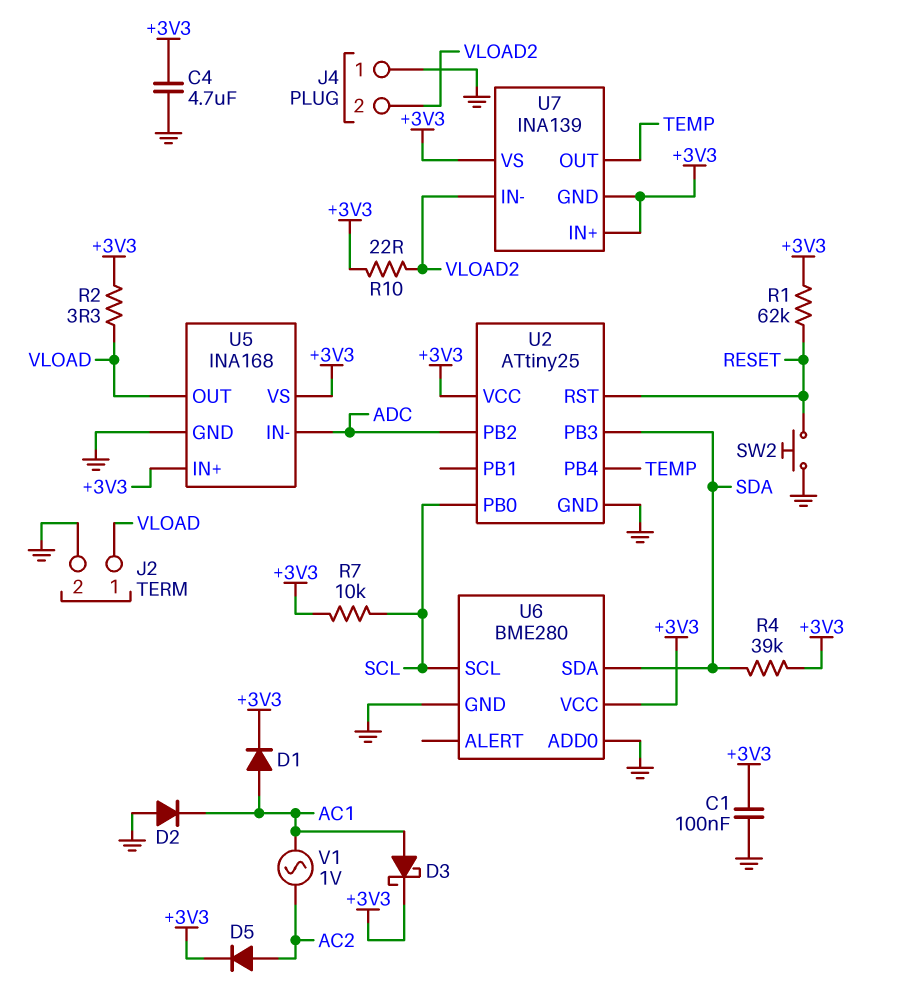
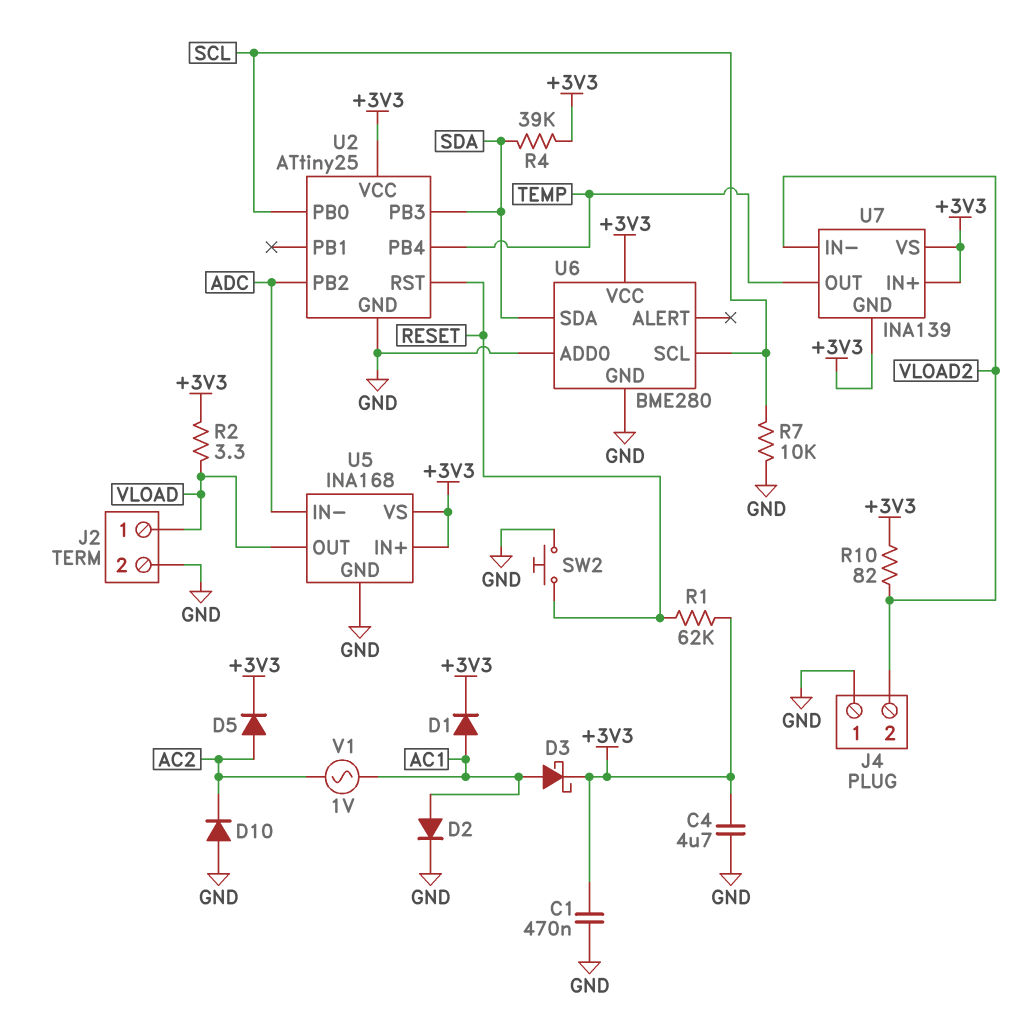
C1: 100nF (+3V3, GND) -> 470nF (+3V3, GND)
D2: diode (A GND, K AC1) -> diode (A AC1, K GND)
D10: none -> diode (A GND, K AC2)
R7: 10k (+3V3, SCL) -> 10k (GND, SCL)
R10: 22 (+3V3, VLOAD2) -> 82 (+3V3, VLOAD2)

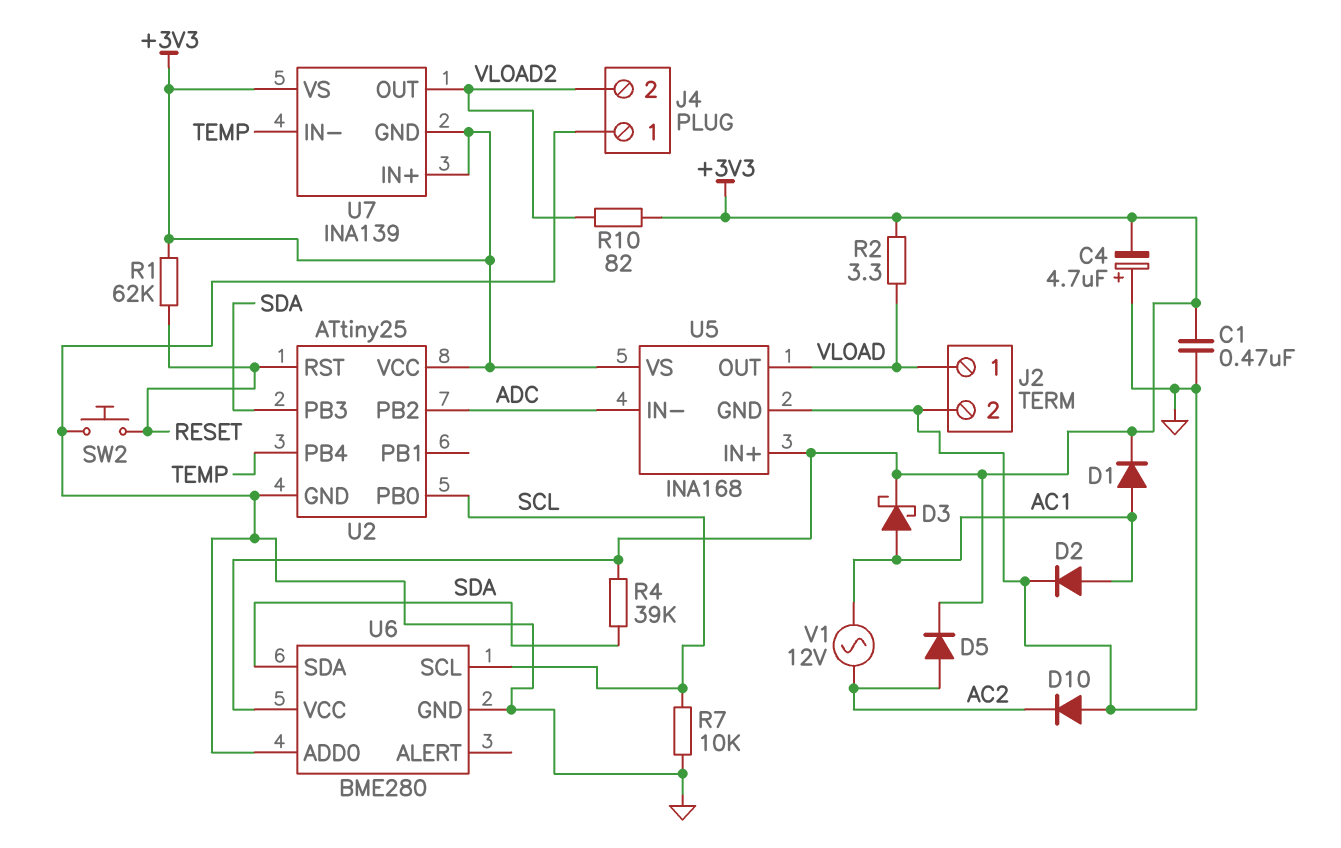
C4: 4.7uF (+3V3, GND) -> 4.7uF (plus GND, minus +3V3)
U7 pin IN-: VLOAD2 -> TEMP
U7 pin OUT: TEMP -> VLOAD2
V1: AC 1V (AC1, AC2) -> AC 12V (AC1, AC2)

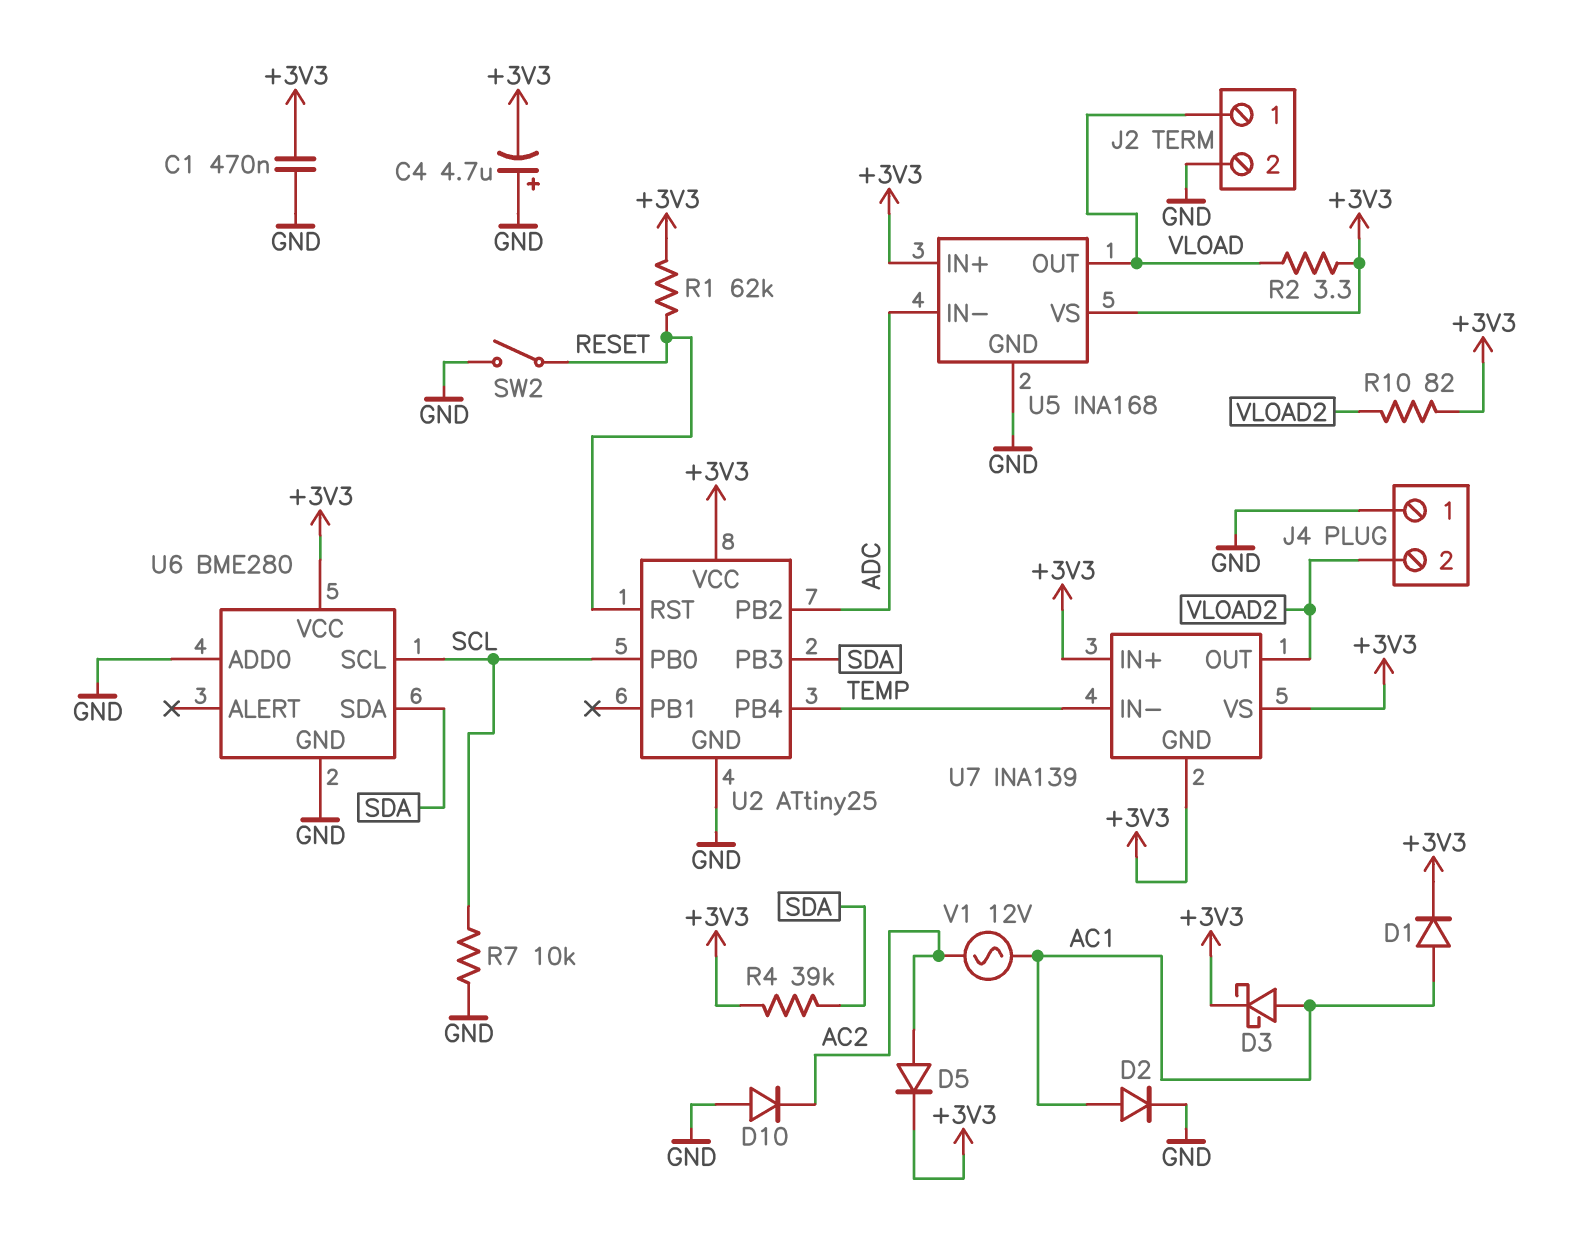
SW2: button (GND, RESET) -> switch (GND, RESET)

